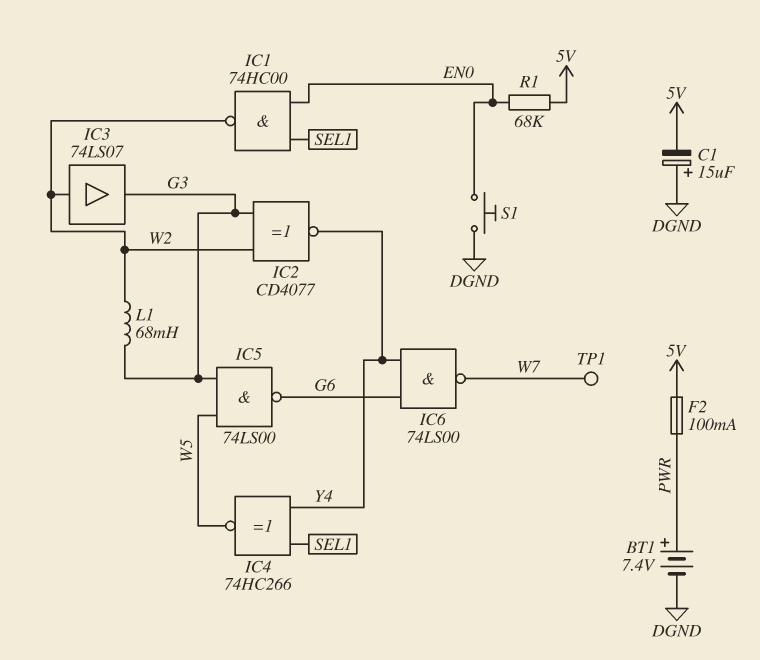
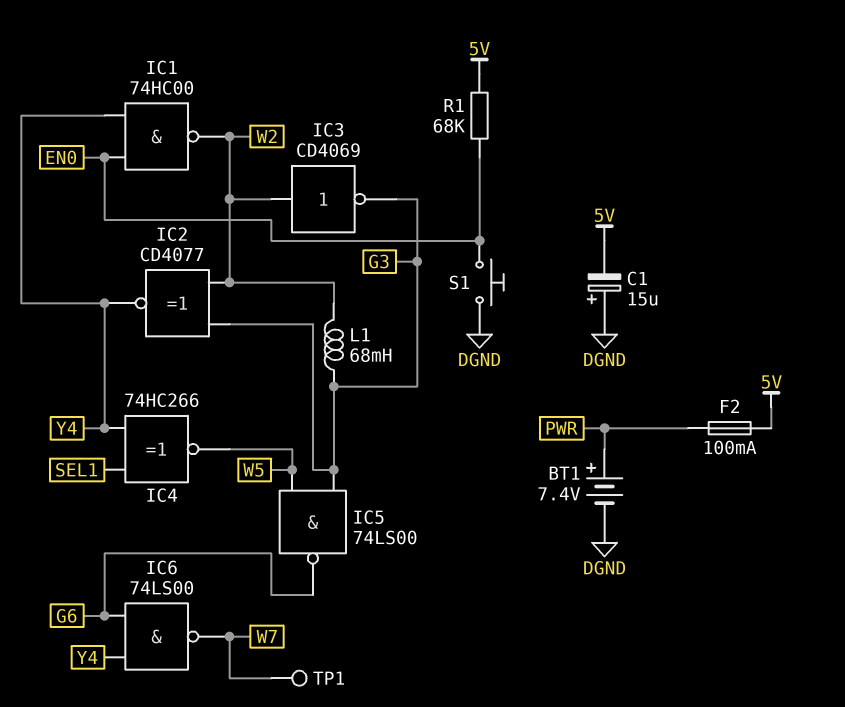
IC1: NAND 74HC00 (in EN0, in SEL1, out W2) -> NAND 74HC00 (in EN0, in Y4, out W2)
IC3: buffer 74LS07 (in W2, out G3) -> NOT CD4069 (in W2, out G3)

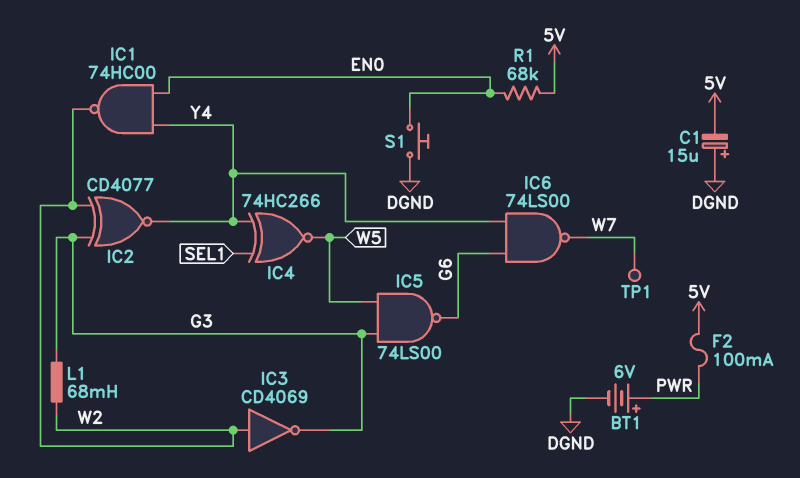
BT1: 7.4V (plus PWR, minus DGND) -> 6V (plus PWR, minus DGND)

